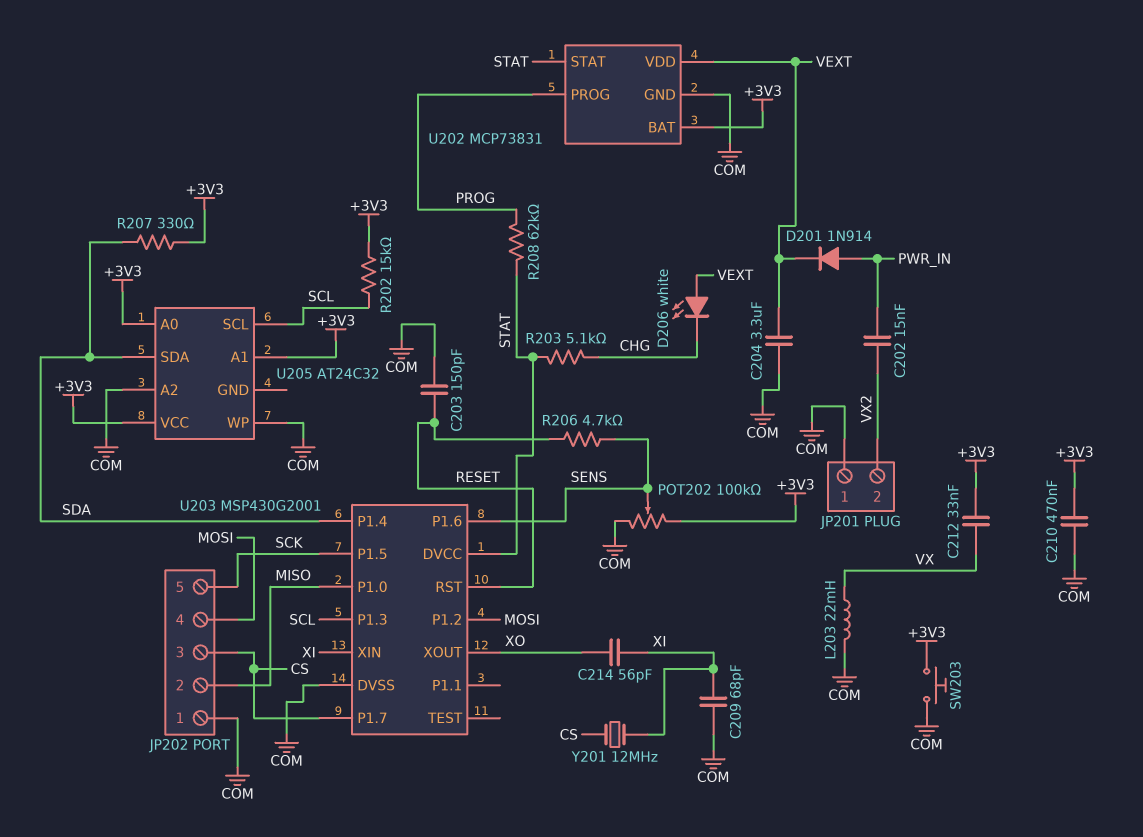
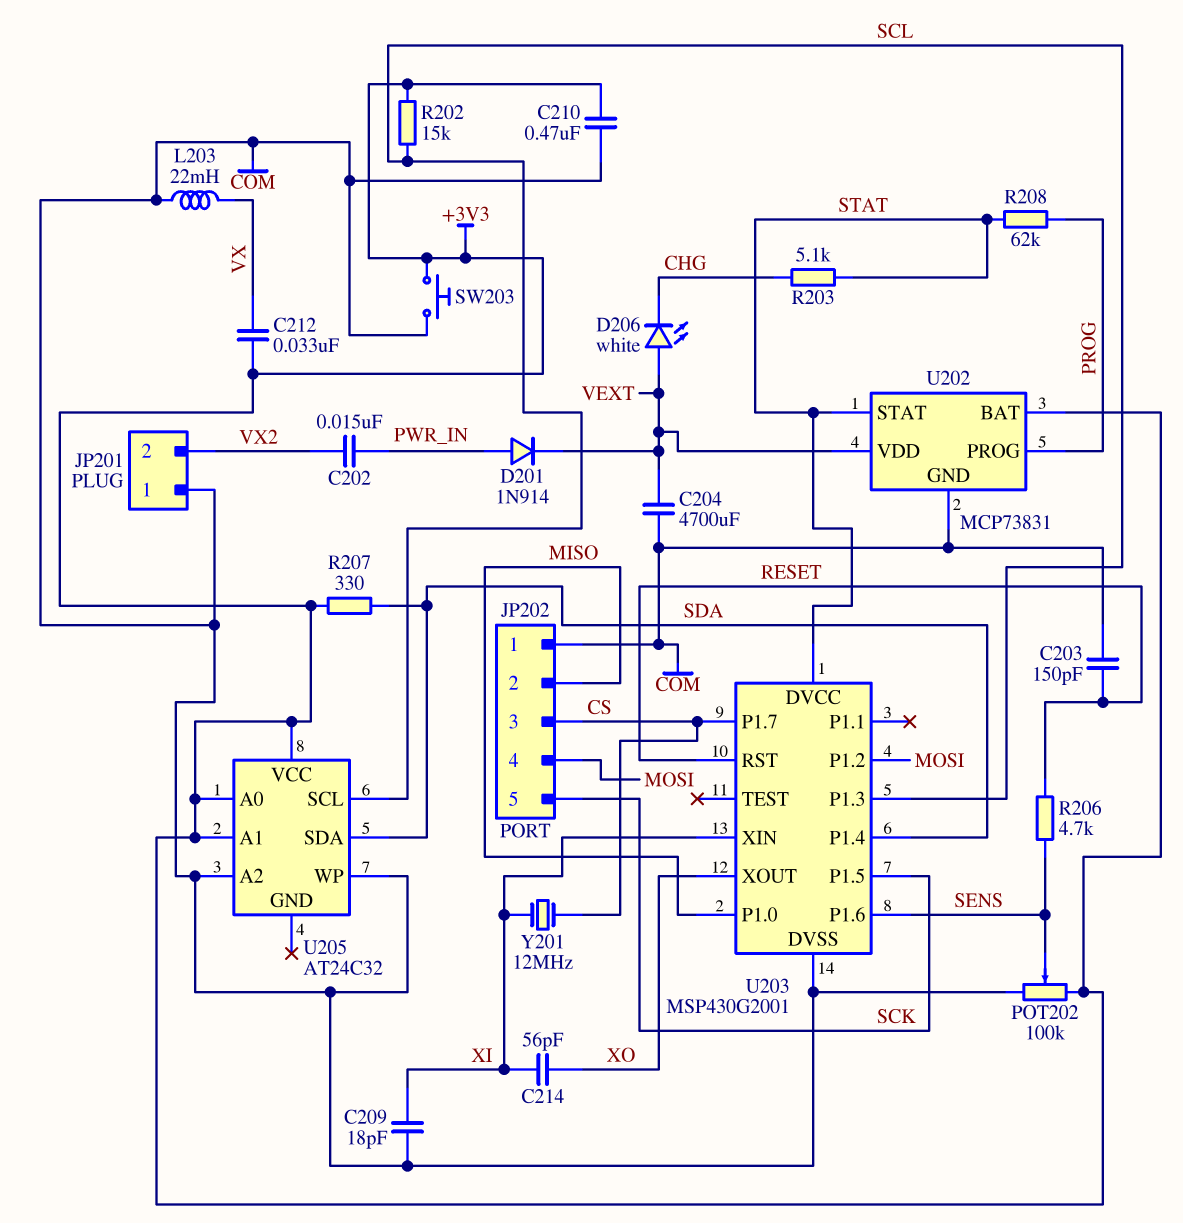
C204: 3.3uF (COM, VEXT) -> 4700uF (COM, VEXT)
C209: 68pF (COM, XI) -> 18pF (COM, XI)

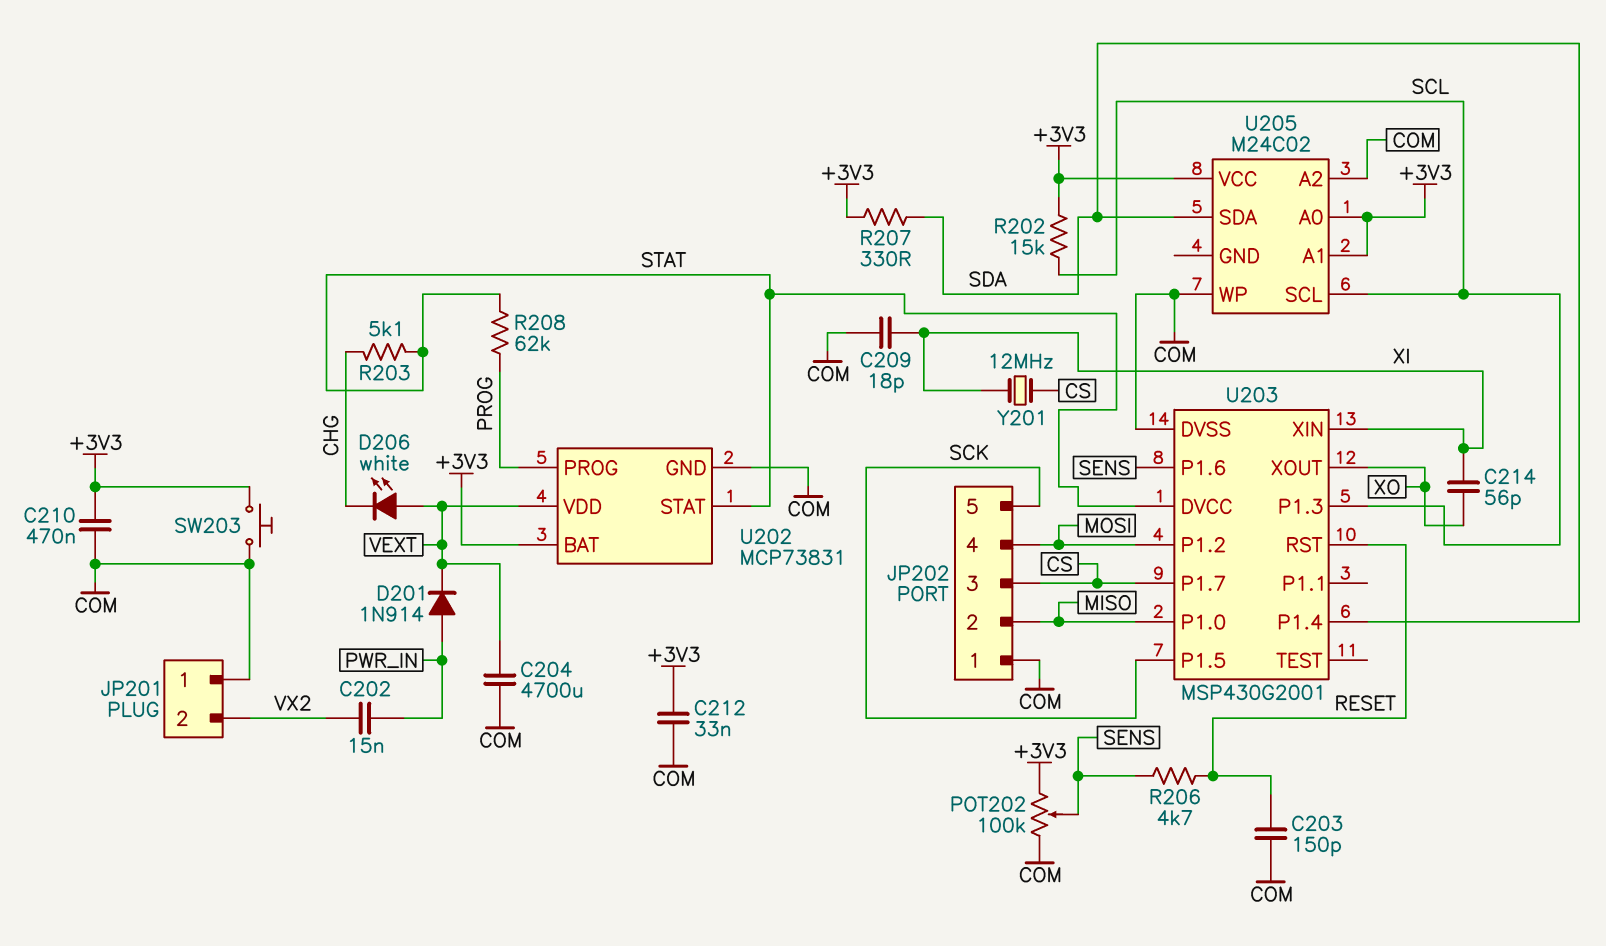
C212: 33nF (+3V3, VX) -> 33nF (+3V3, COM)
L203: 22mH (COM, VX) -> none
U205: AT24C32 -> M24C02

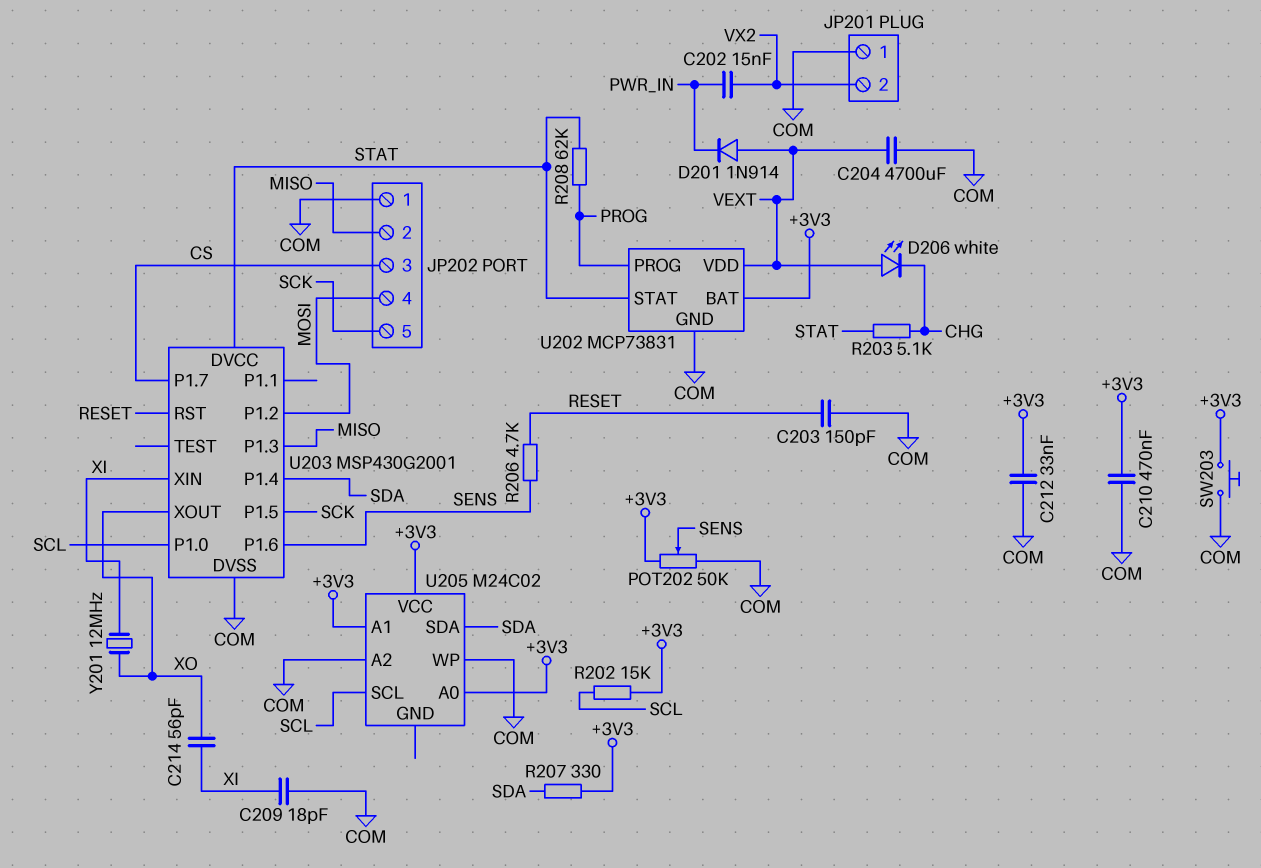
D201: diode 1N914 (A PWR_IN, K VEXT) -> diode 1N914 (A VEXT, K PWR_IN)
POT202: 100k (+3V3, COM, wiper SENS) -> 50k (+3V3, COM, wiper SENS)
U203 pin P1.0: MISO -> SCL
U203 pin P1.3: SCL -> MISO
Y201: 12MHz (CS, XI) -> 12MHz (XI, XO)

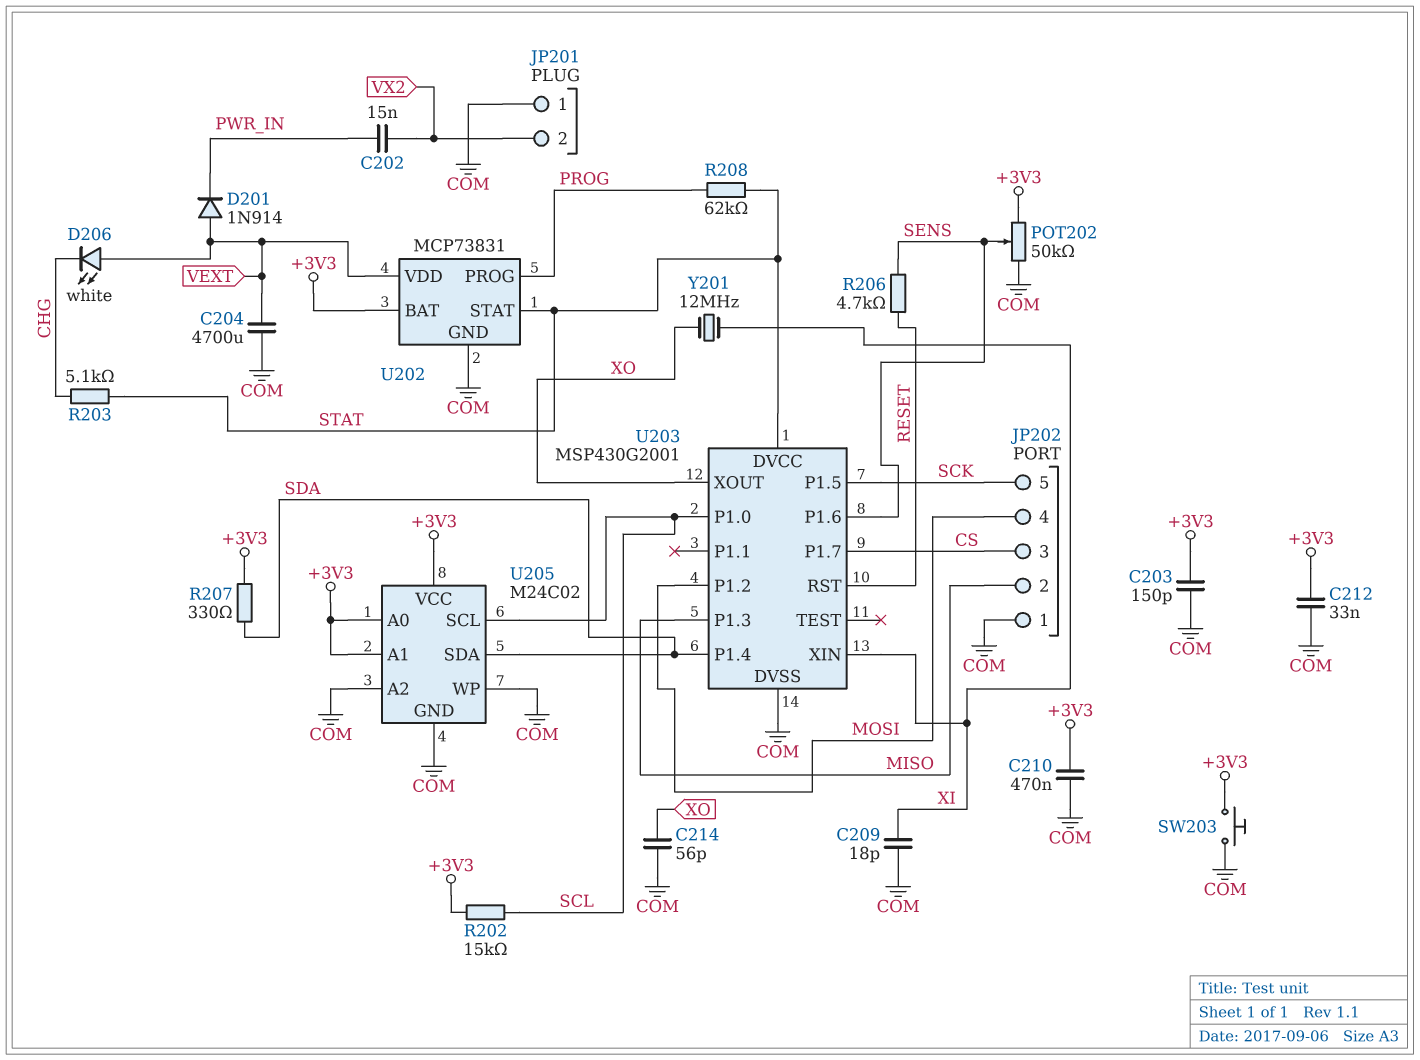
C203: 150pF (COM, RESET) -> 150pF (+3V3, COM)
C214: 56pF (XI, XO) -> 56pF (COM, XO)
U205 pin GND: none -> COM

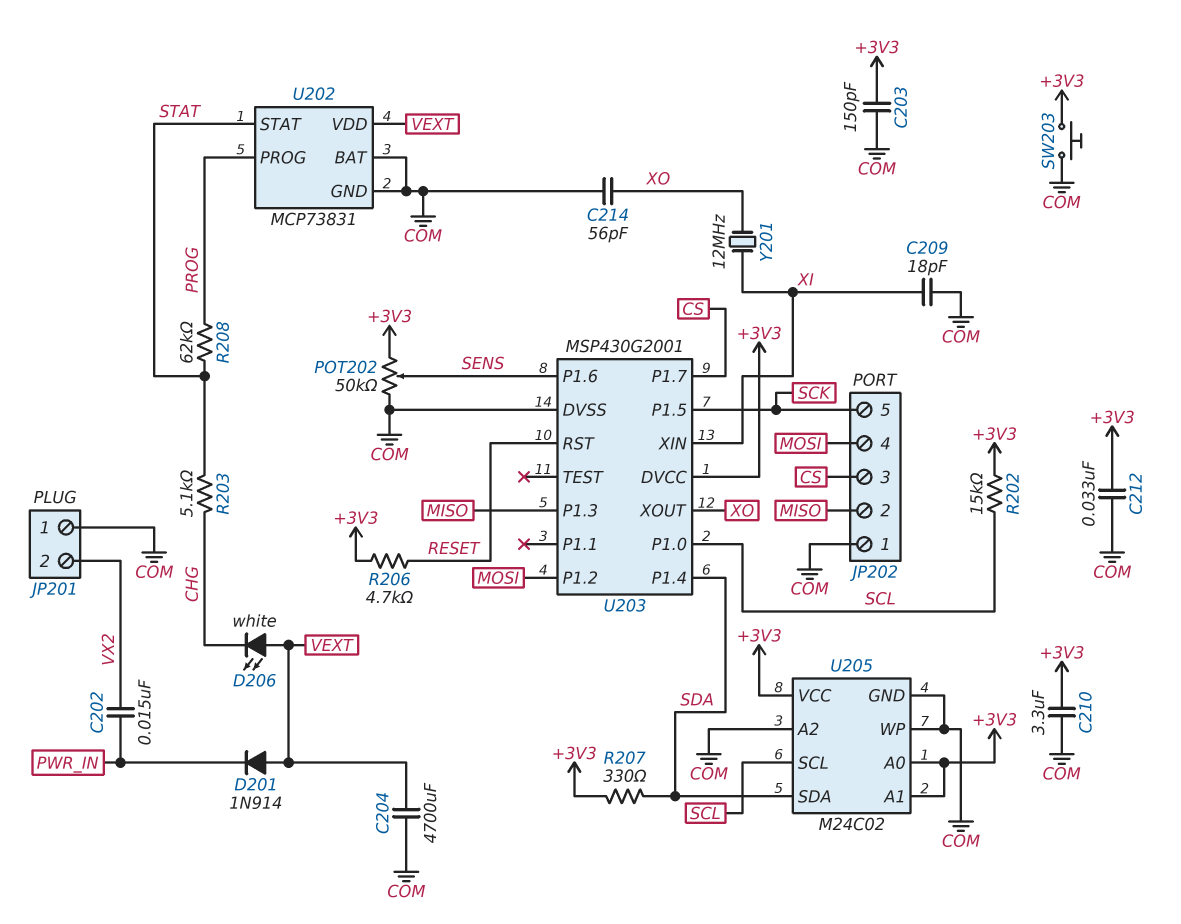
C210: 470nF (+3V3, COM) -> 3.3uF (+3V3, COM)
R206: 4.7k (RESET, SENS) -> 4.7k (+3V3, RESET)
U202 pin BAT: +3V3 -> COM
U203 pin DVCC: STAT -> +3V3

